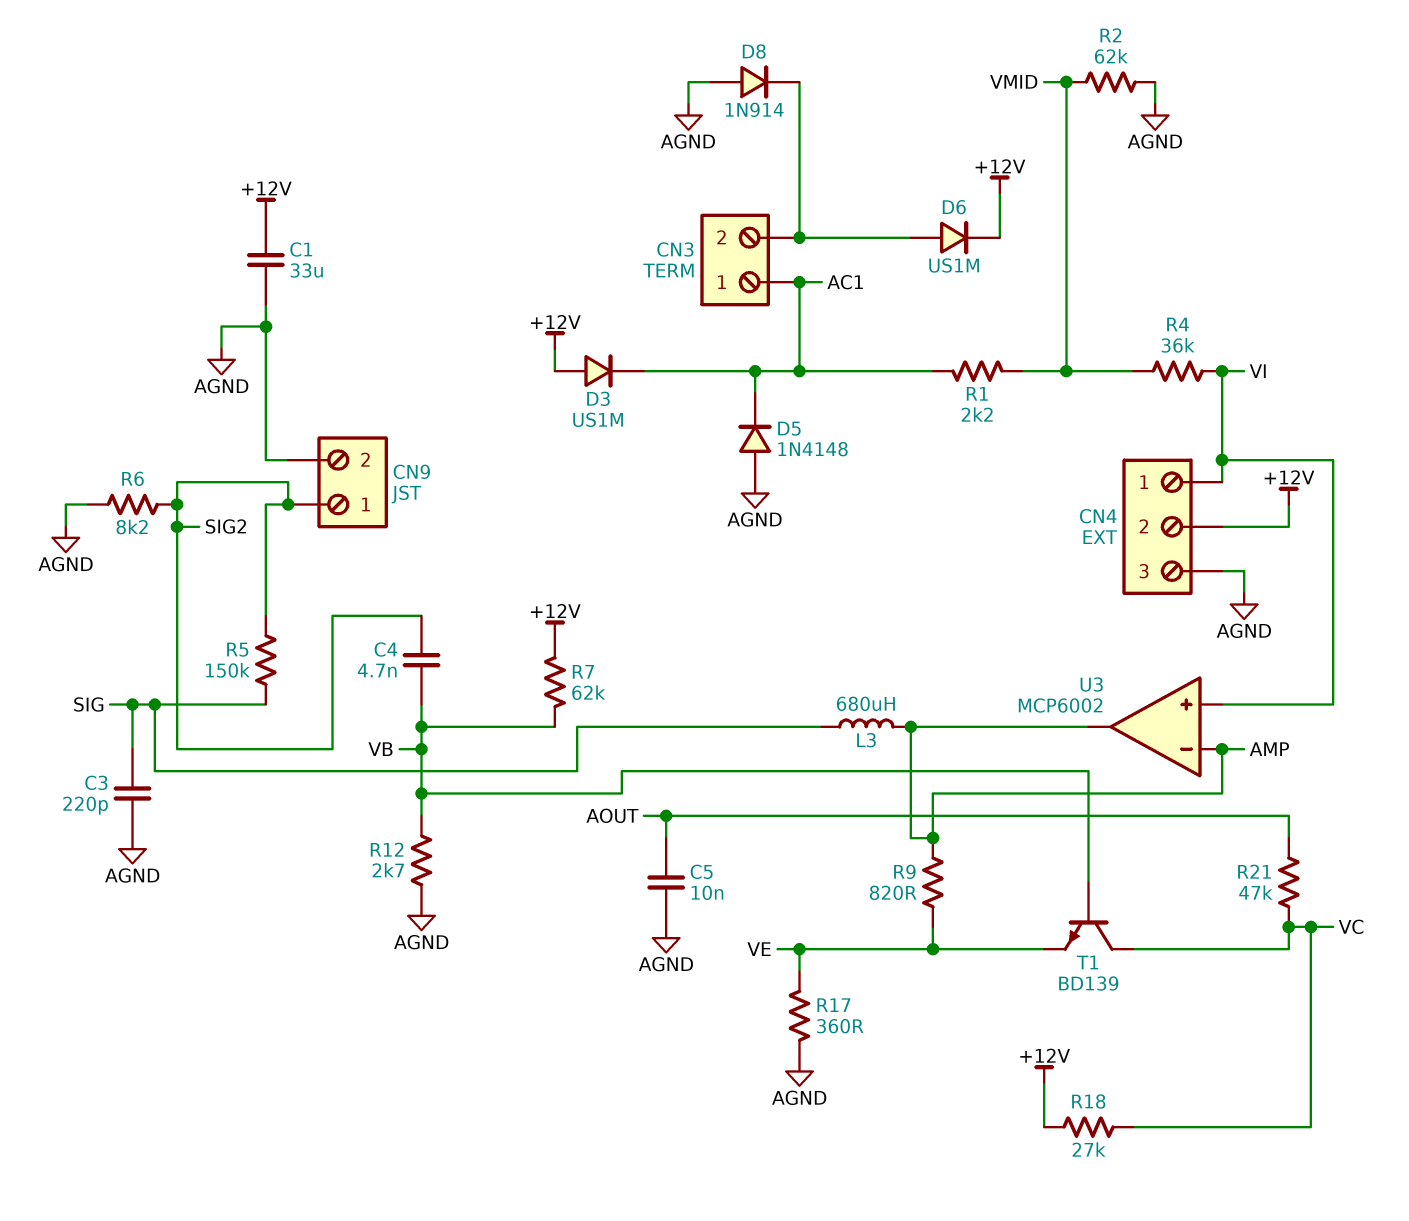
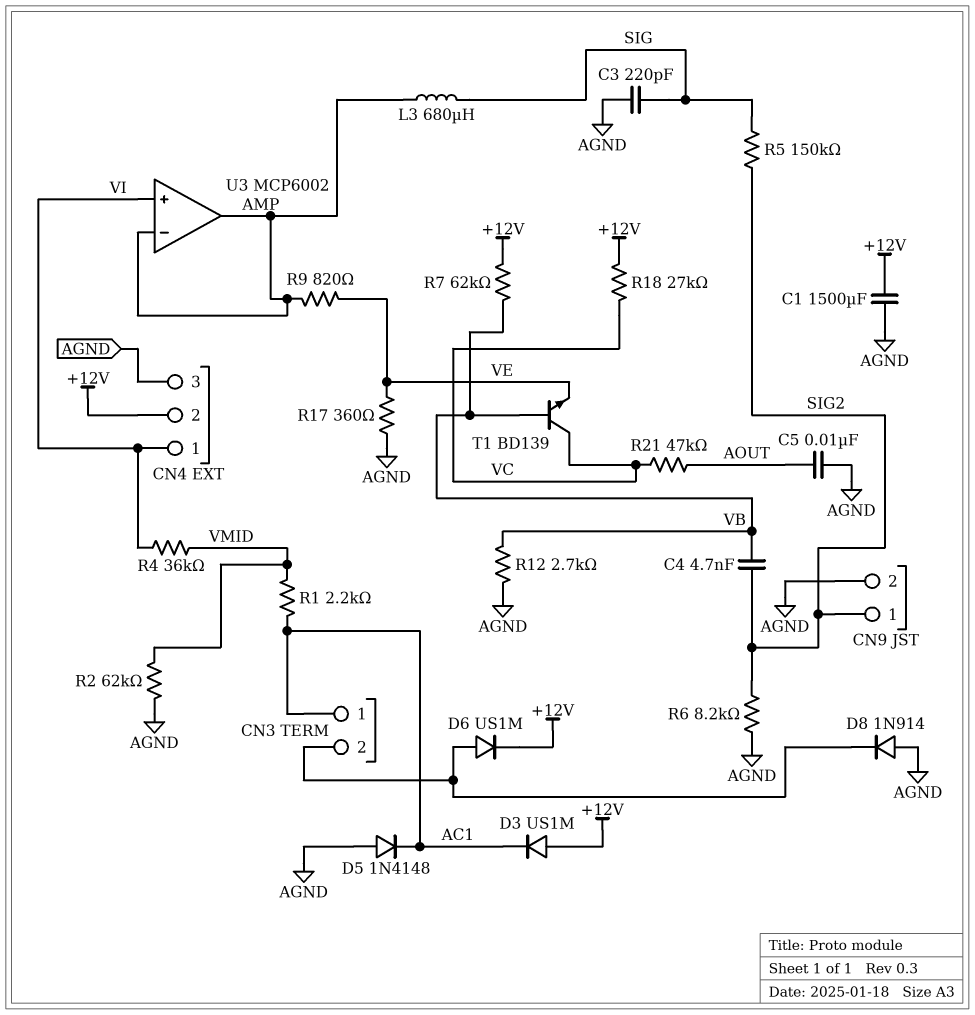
C1: 33uF (+12V, AGND) -> 1500uF (+12V, AGND)

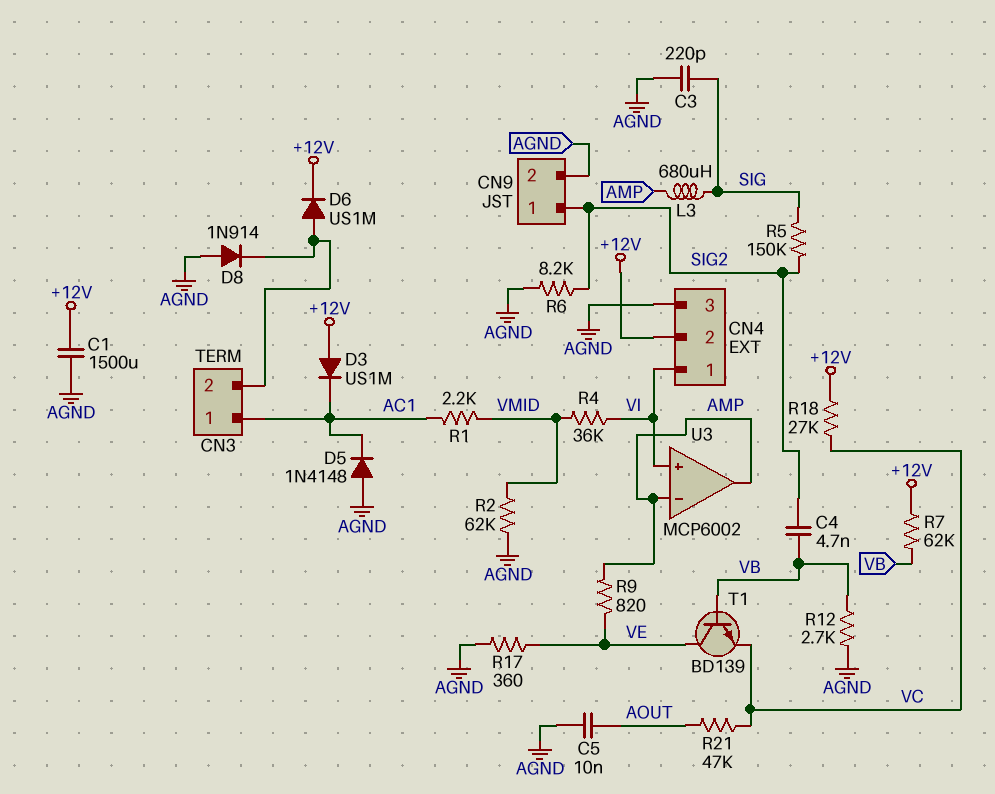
T1: NPN BD139 (B VB, C VC, E VE) -> NPN BD139 (B VB, C VE, E VC)

